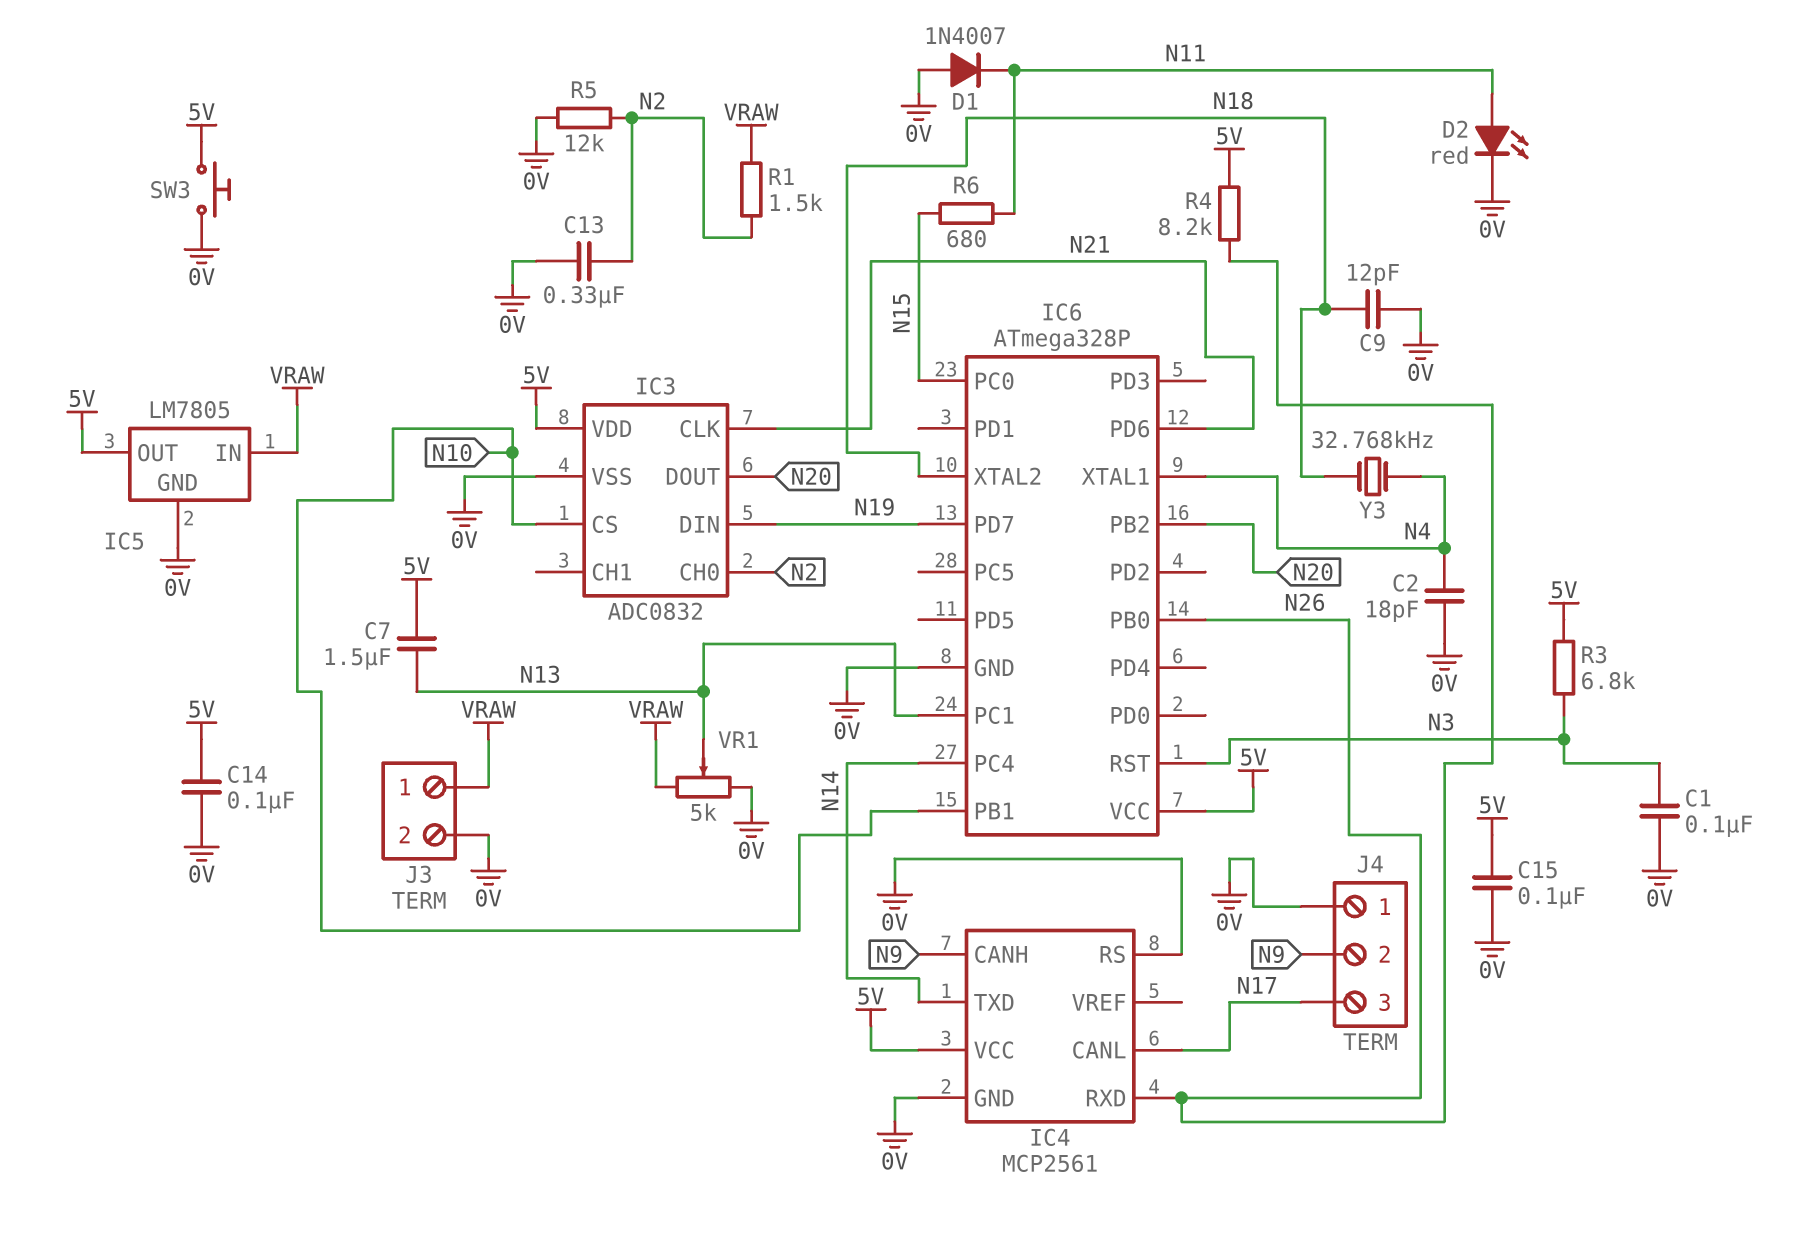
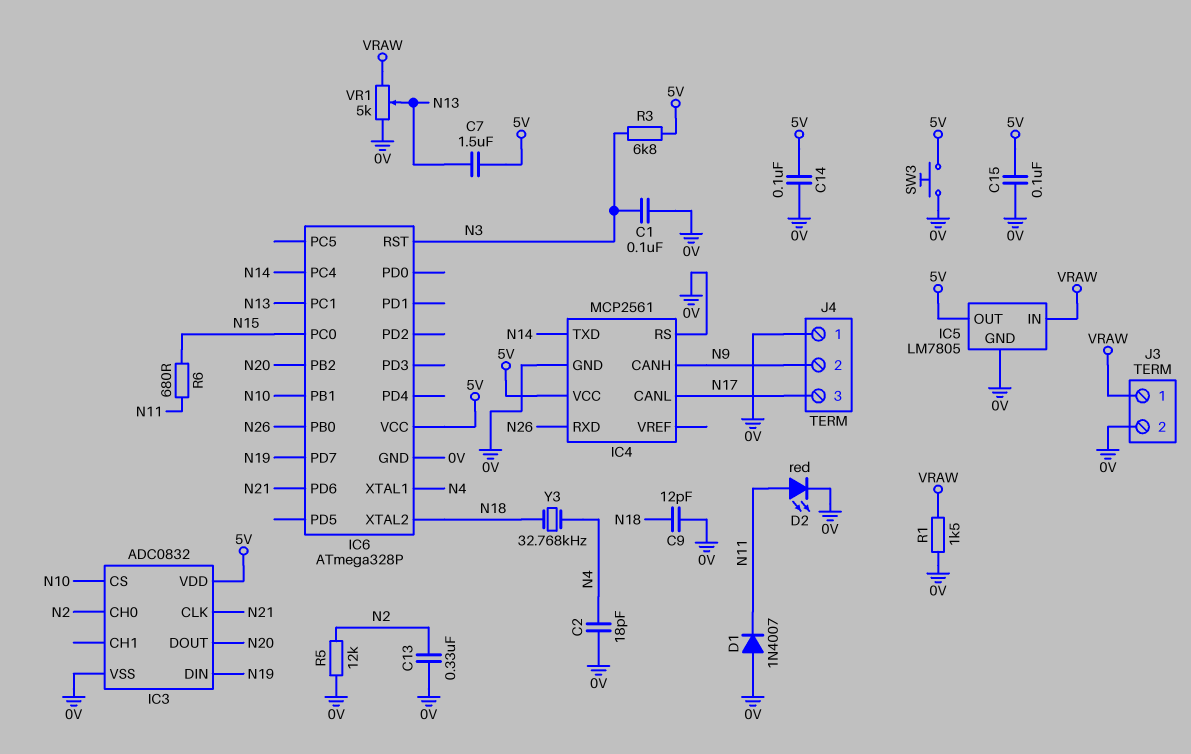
R1: 1.5k (N2, VRAW) -> 1.5k (0V, VRAW)
R4: 8.2k (5V, N26) -> none

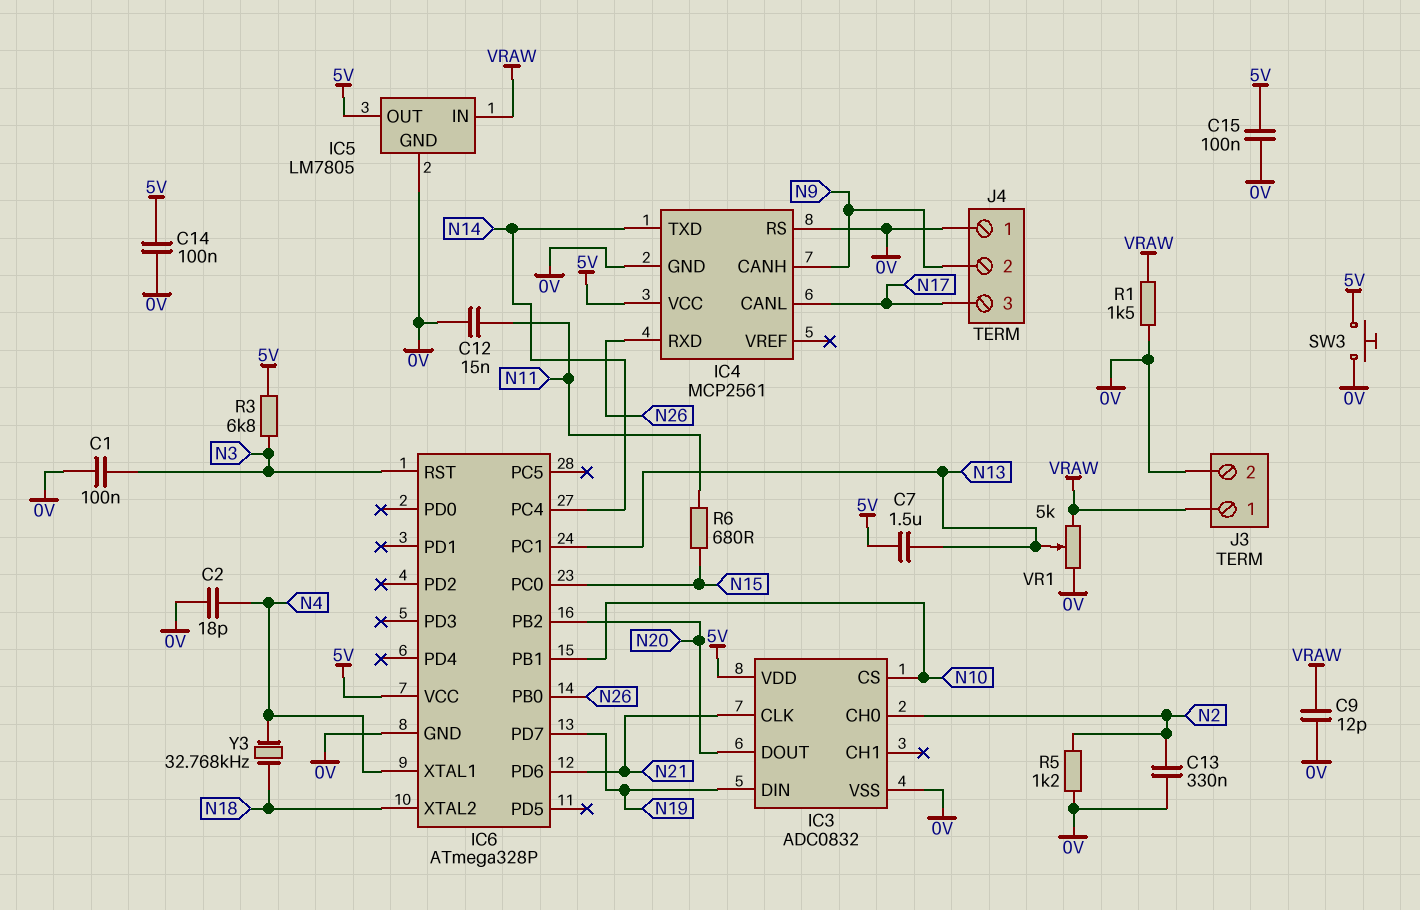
C9: 12pF (0V, N18) -> 12pF (0V, VRAW)
C12: none -> 15nF (0V, N11)
D1: diode 1N4007 (A 0V, K N11) -> none
D2: LED red (A N11, K 0V) -> none
R5: 12k (0V, N2) -> 1.2k (0V, N2)

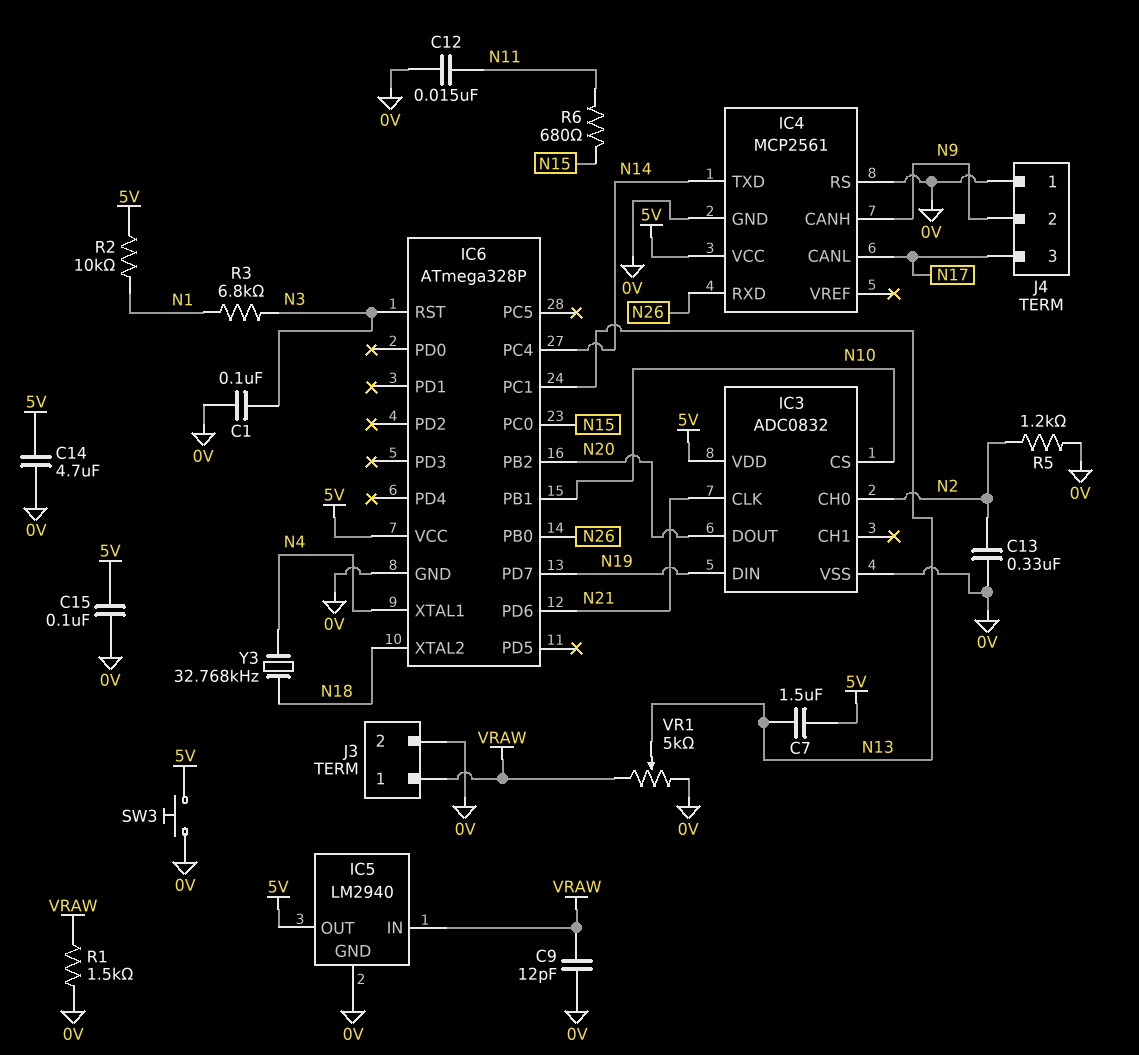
C2: 18pF (0V, N4) -> none
C14: 100nF (0V, 5V) -> 4.7uF (0V, 5V)
IC5: LM7805 -> LM2940
R2: none -> 10k (5V, N1)
R3: 6.8k (5V, N3) -> 6.8k (N1, N3)

